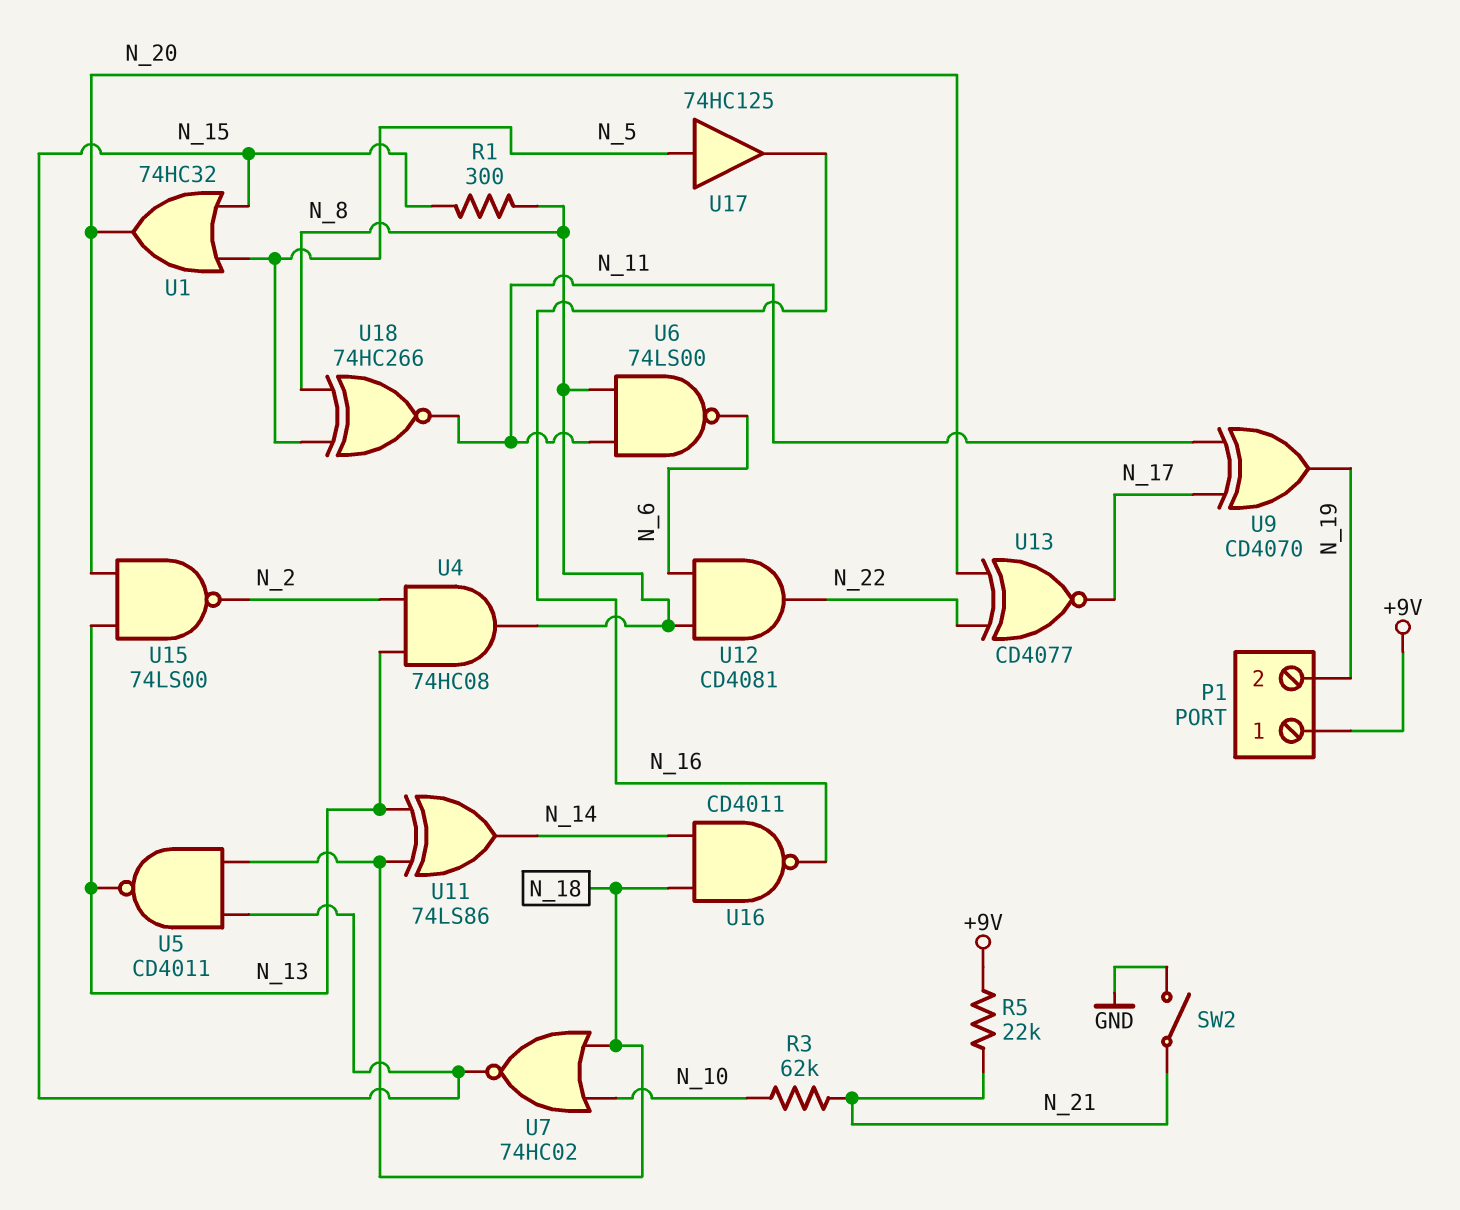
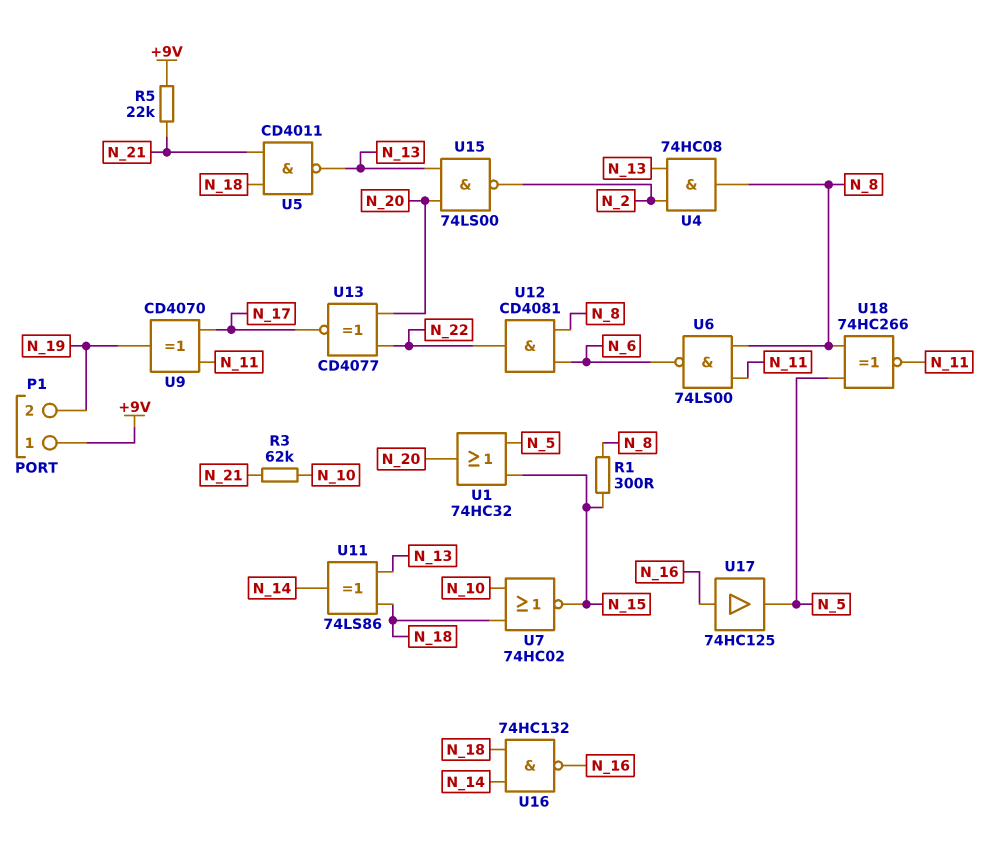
SW2: switch (GND, N_21) -> none
U5: NAND CD4011 (in N_15, in N_18, out N_13) -> NAND CD4011 (in N_18, in N_21, out N_13)
U16: NAND CD4011 (in N_14, in N_18, out N_16) -> NAND 74HC132 (in N_14, in N_18, out N_16)
U17: buffer 74HC125 (in N_5, out N_16) -> buffer 74HC125 (in N_16, out N_5)

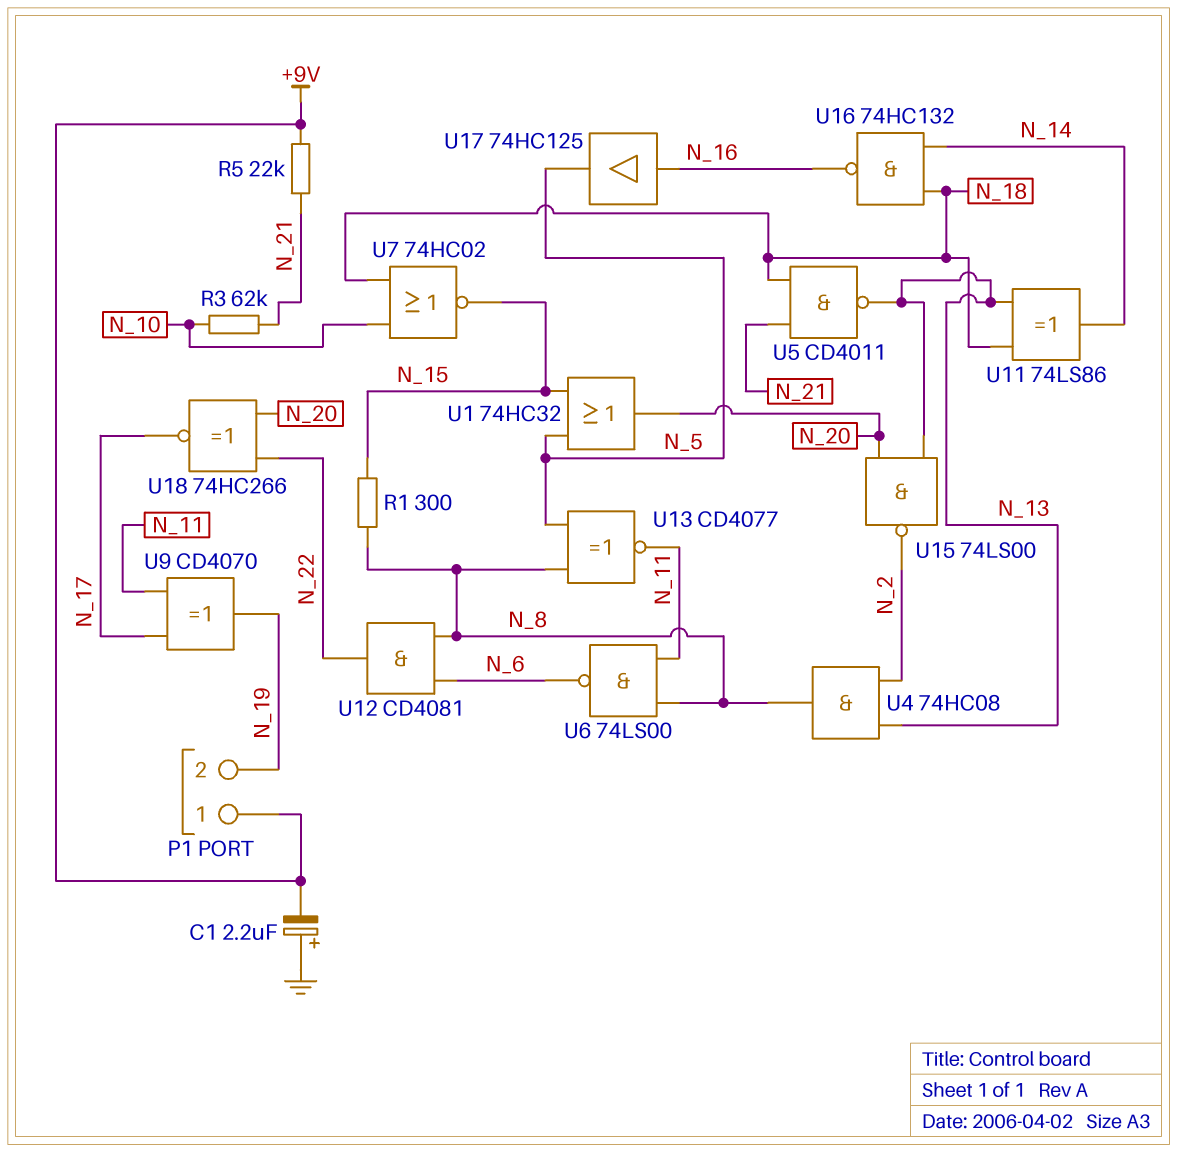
C1: none -> 2.2uF (plus GND, minus +9V)
U13: XNOR CD4077 (in N_20, in N_22, out N_17) -> XNOR CD4077 (in N_5, in N_8, out N_11)
U18: XNOR 74HC266 (in N_5, in N_8, out N_11) -> XNOR 74HC266 (in N_20, in N_22, out N_17)

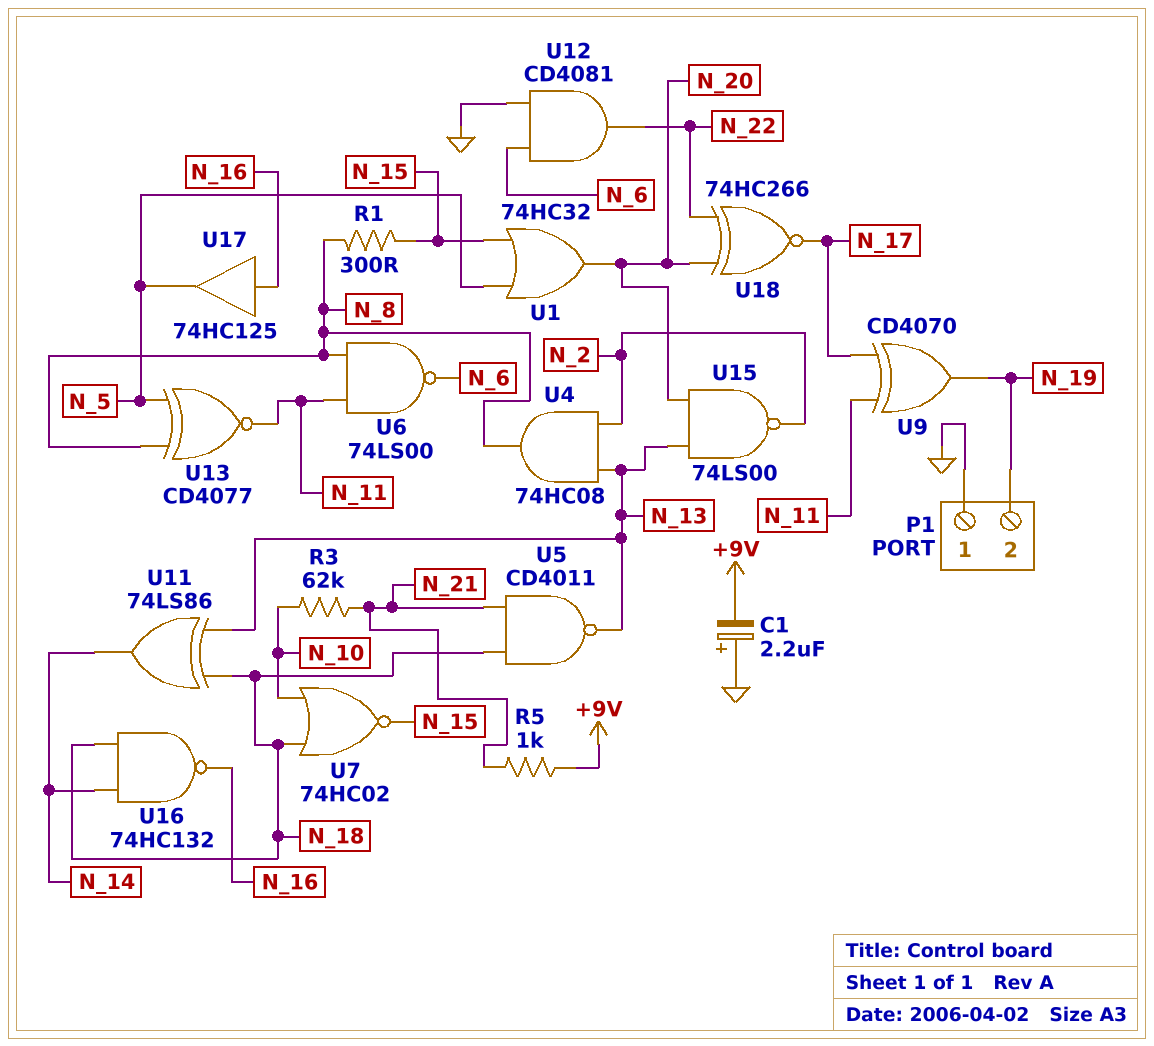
P1 pin 1: +9V -> GND
R5: 22k (+9V, N_21) -> 1k (+9V, N_21)
U12: AND CD4081 (in N_6, in N_8, out N_22) -> AND CD4081 (in GND, in N_6, out N_22)

